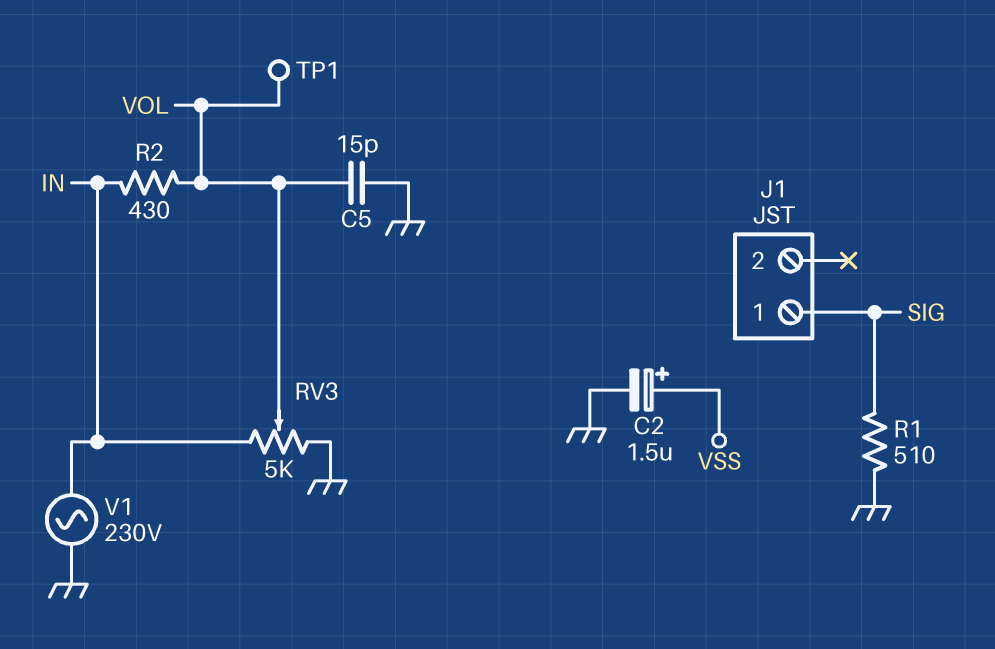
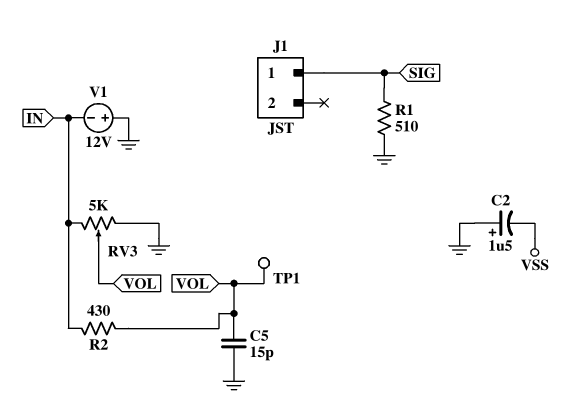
C2: 1.5uF (plus VSS, minus GND) -> 1.5uF (plus GND, minus VSS)
V1: AC 230V (GND, IN) -> 12V (plus GND, minus IN)

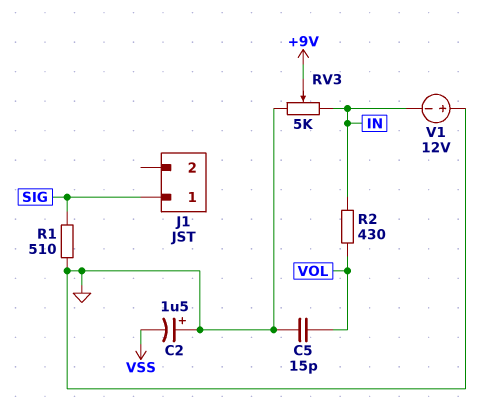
RV3: 5k (GND, IN, wiper VOL) -> 5k (GND, IN, wiper +9V)
TP1: test point (VOL) -> none

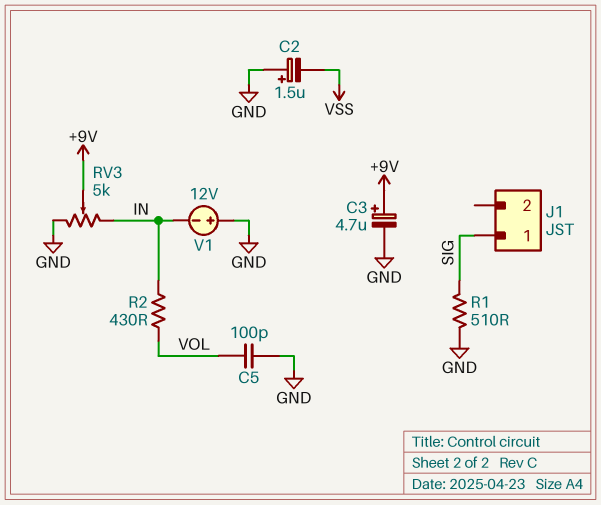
C3: none -> 4.7uF (plus +9V, minus GND)
C5: 15pF (GND, VOL) -> 100pF (GND, VOL)

